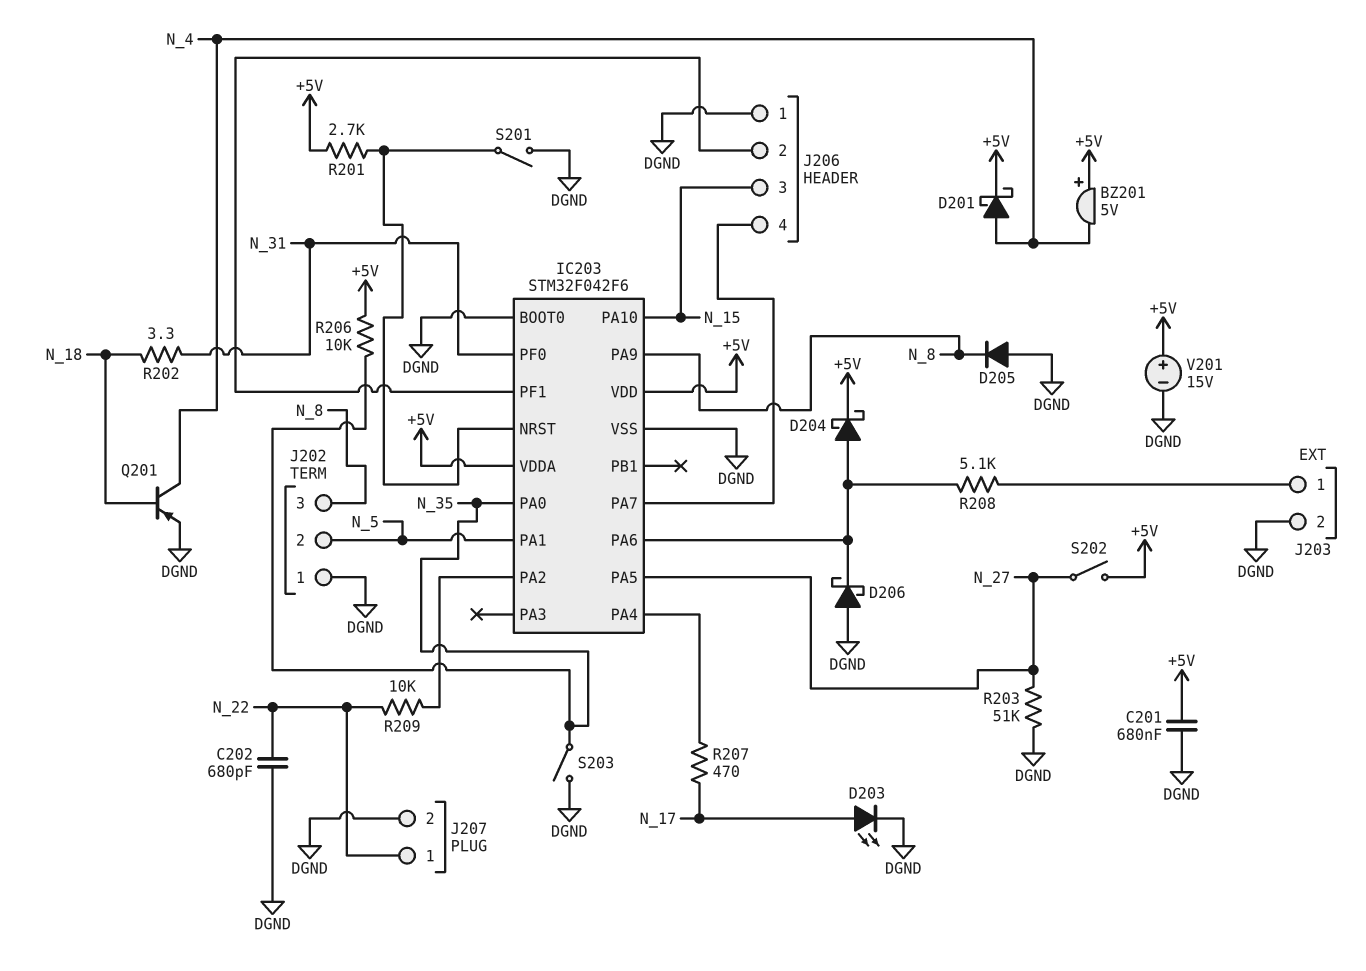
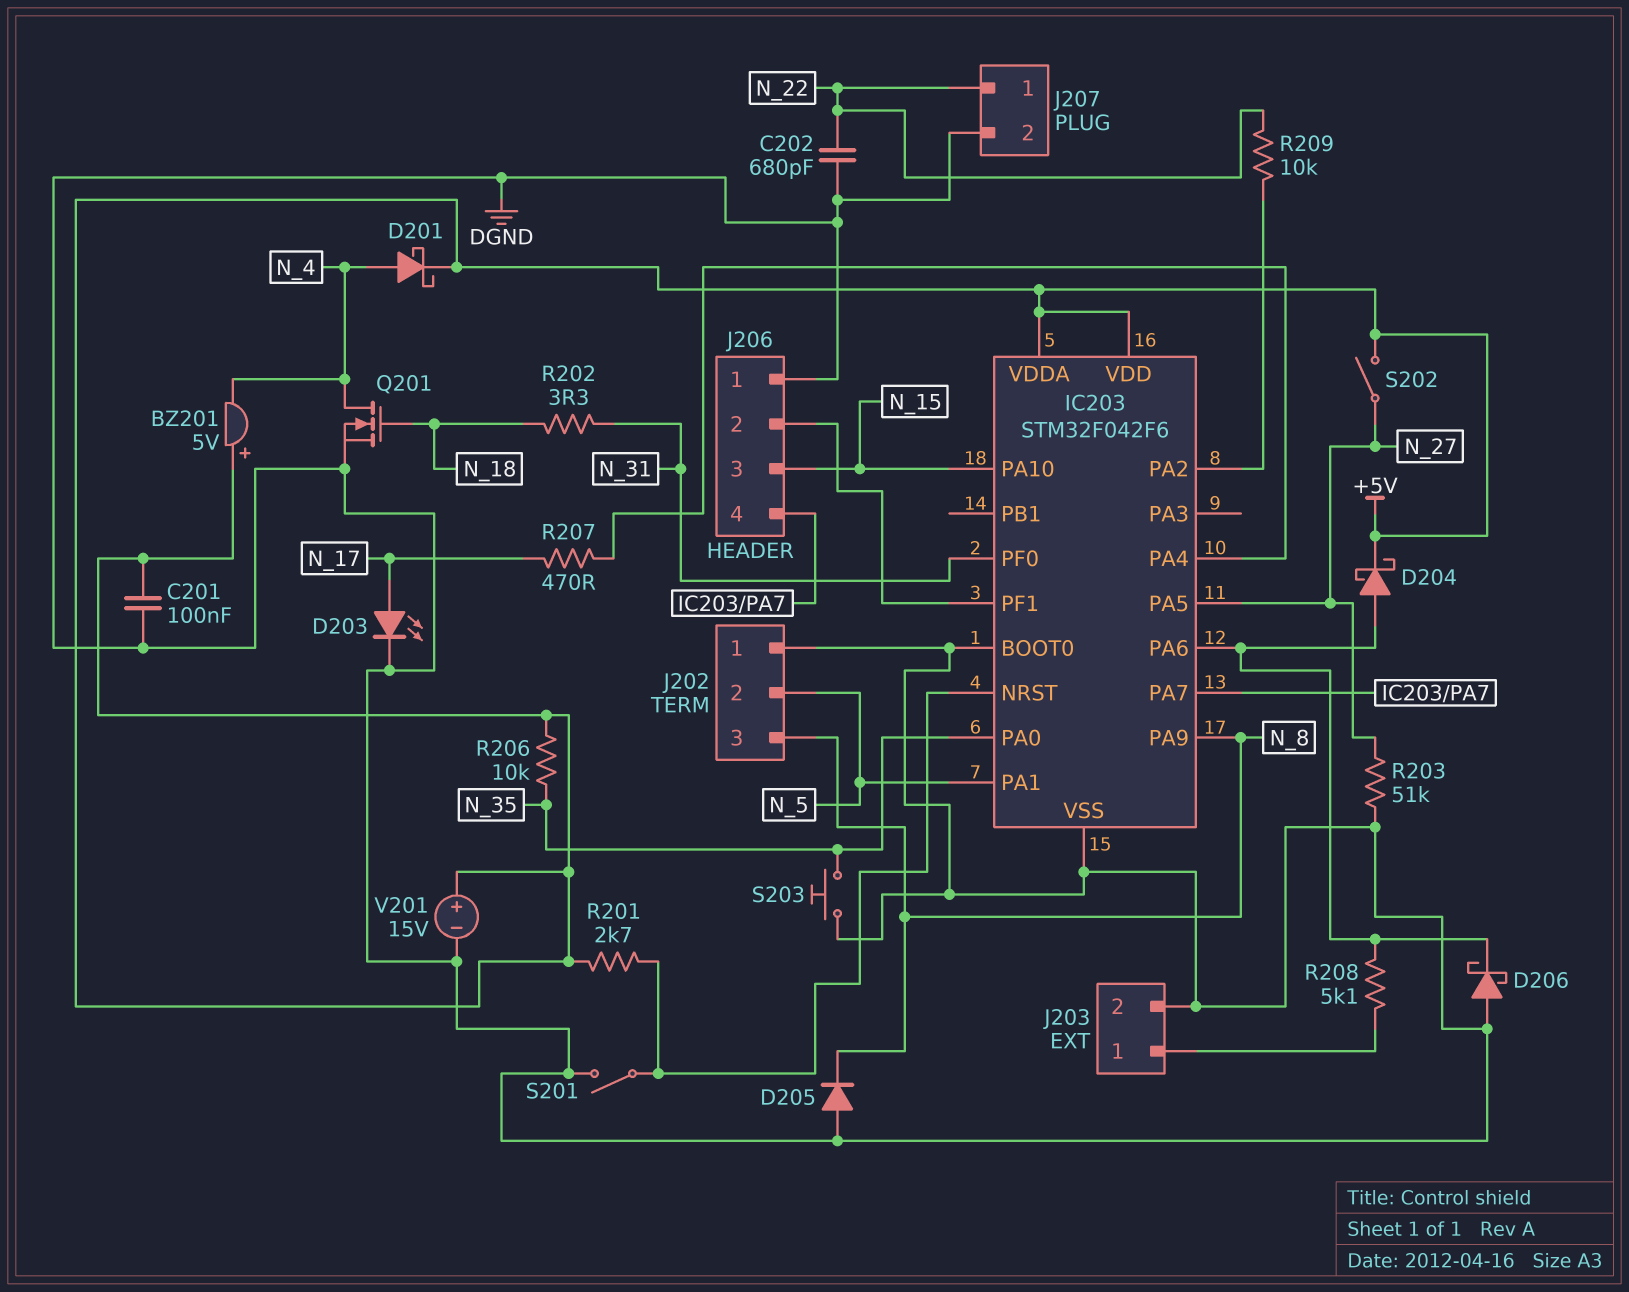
C201: 680nF (+5V, DGND) -> 100nF (+5V, DGND)
Q201: PNP (B N_18, C N_4, E DGND) -> NMOS (G N_18, D N_4, S DGND)
S203: switch (DGND, N_35) -> button (DGND, N_35)

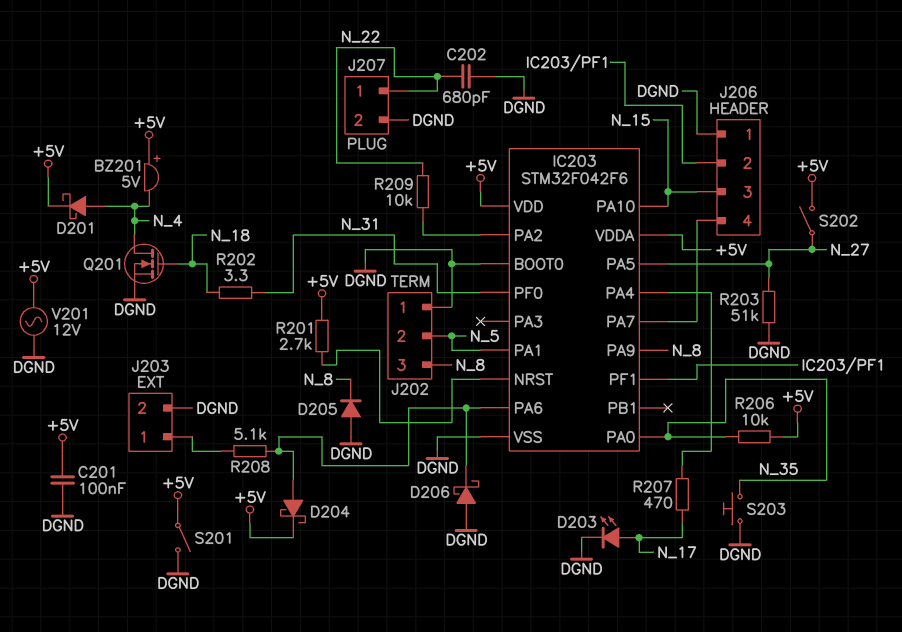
S201: switch (DGND, IC203/NRST) -> switch (+5V, DGND)
V201: 15V (plus +5V, minus DGND) -> AC 12V (+5V, DGND)

